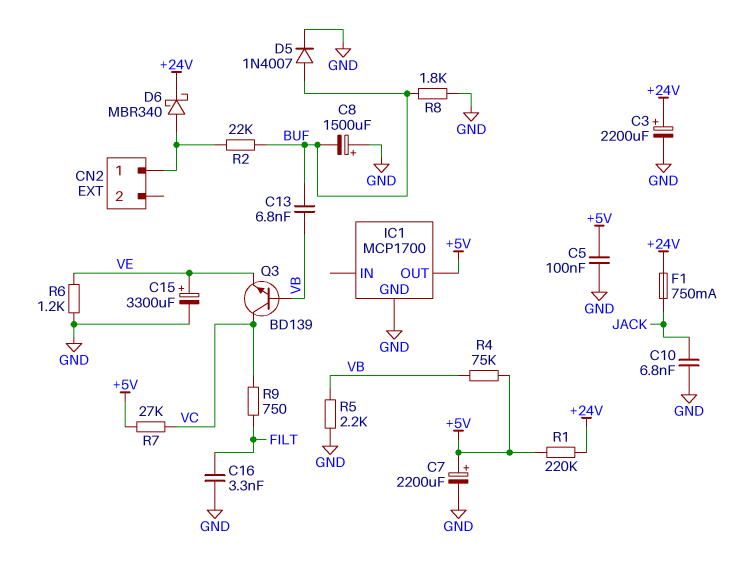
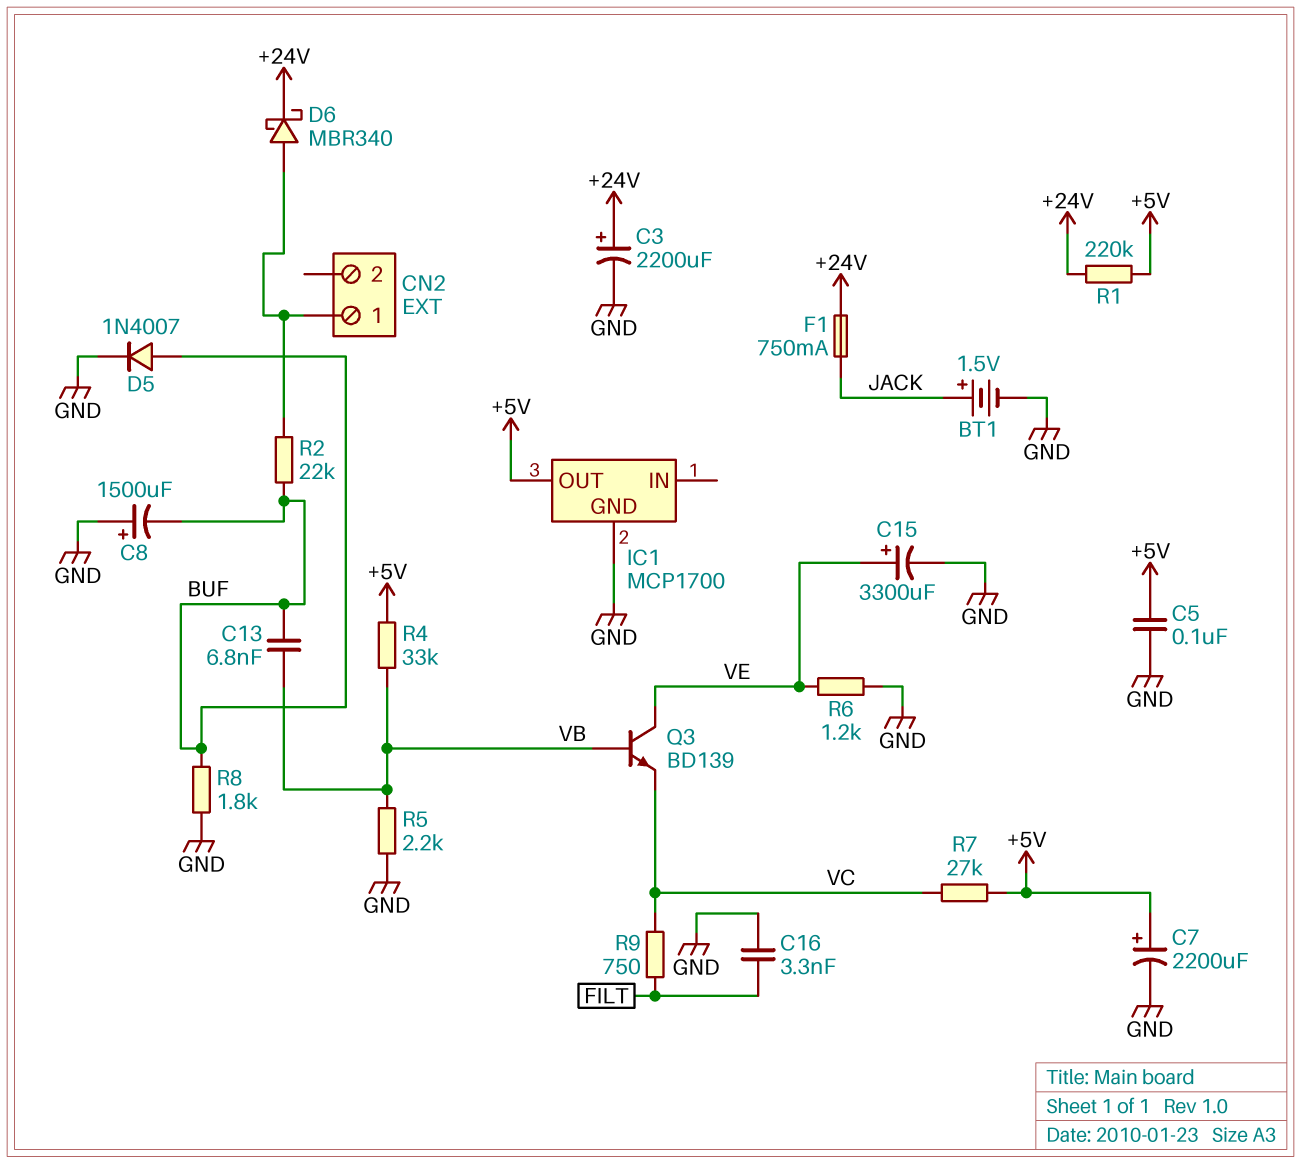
BT1: none -> 1.5V (plus JACK, minus GND)
C10: 6.8nF (GND, JACK) -> none
Q3: NPN BD139 (B VB, C VC, E VE) -> NPN BD139 (B VB, C VE, E VC)
R4: 75k (+5V, VB) -> 33k (+5V, VB)

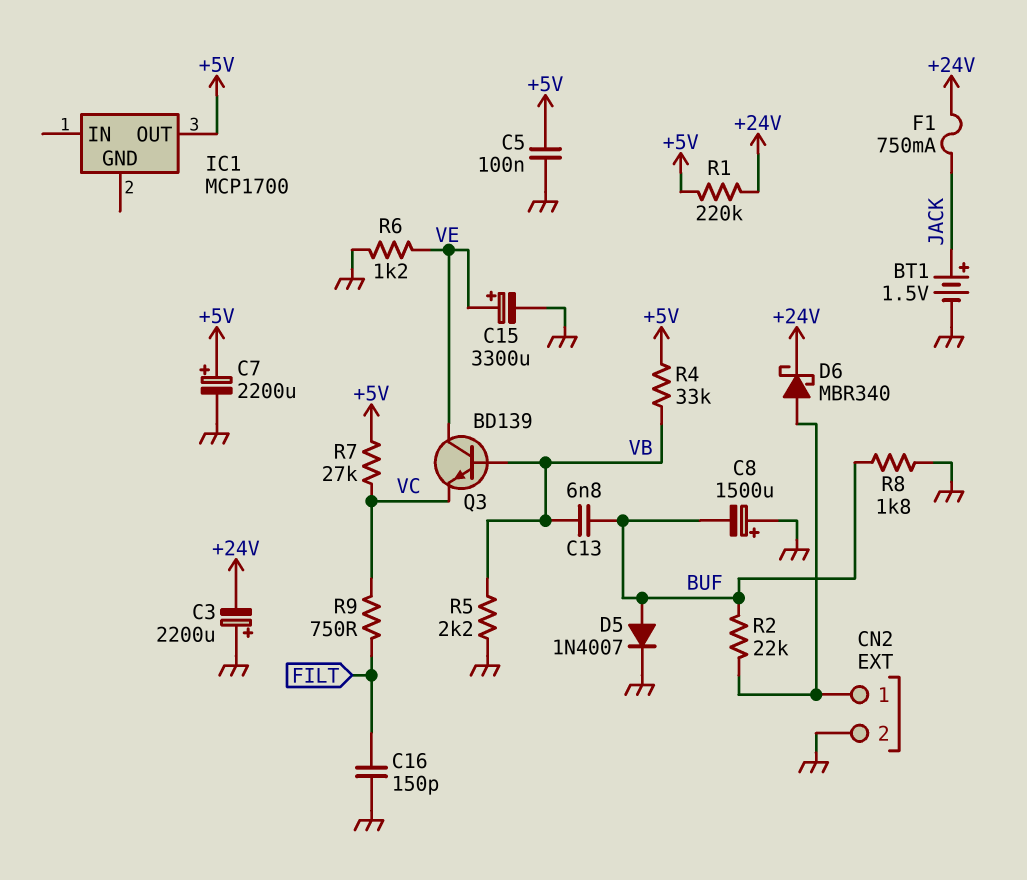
C3: 2200uF (plus +24V, minus GND) -> 2200uF (plus GND, minus +24V)
C16: 3.3nF (FILT, GND) -> 150pF (FILT, GND)
CN2 pin 2: none -> GND
IC1 pin GND: GND -> none

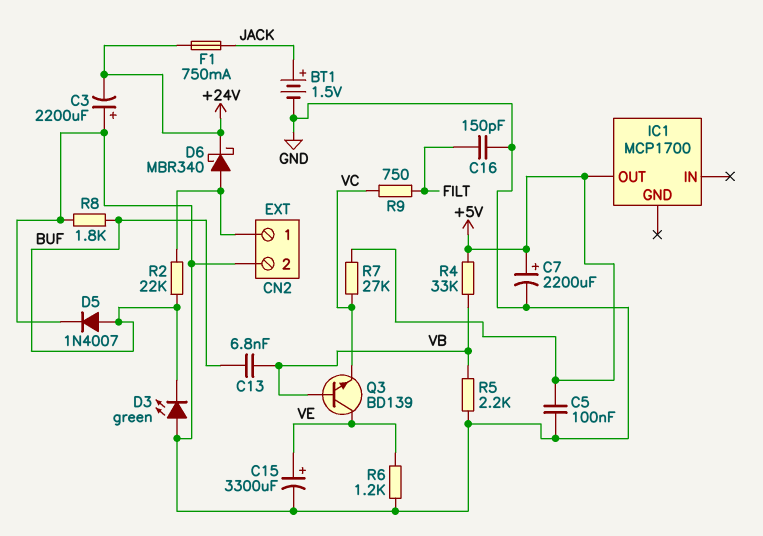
C8: 1500uF (plus GND, minus BUF) -> none
D3: none -> LED green (A GND, K BUF)
R1: 220k (+5V, +24V) -> none

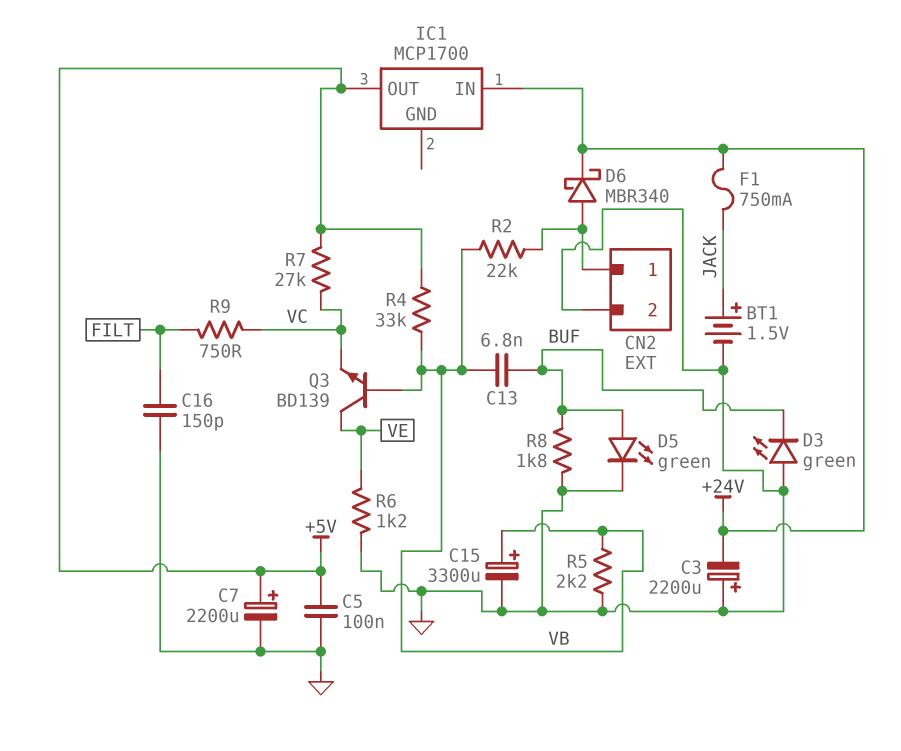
C15: 3300uF (plus VE, minus GND) -> 3300uF (plus VB, minus GND)
D5: diode 1N4007 (A BUF, K GND) -> LED green (A BUF, K GND)
IC1 pin IN: none -> +24V
R2: 22k (BUF, CN2/1) -> 22k (CN2/1, VB)

